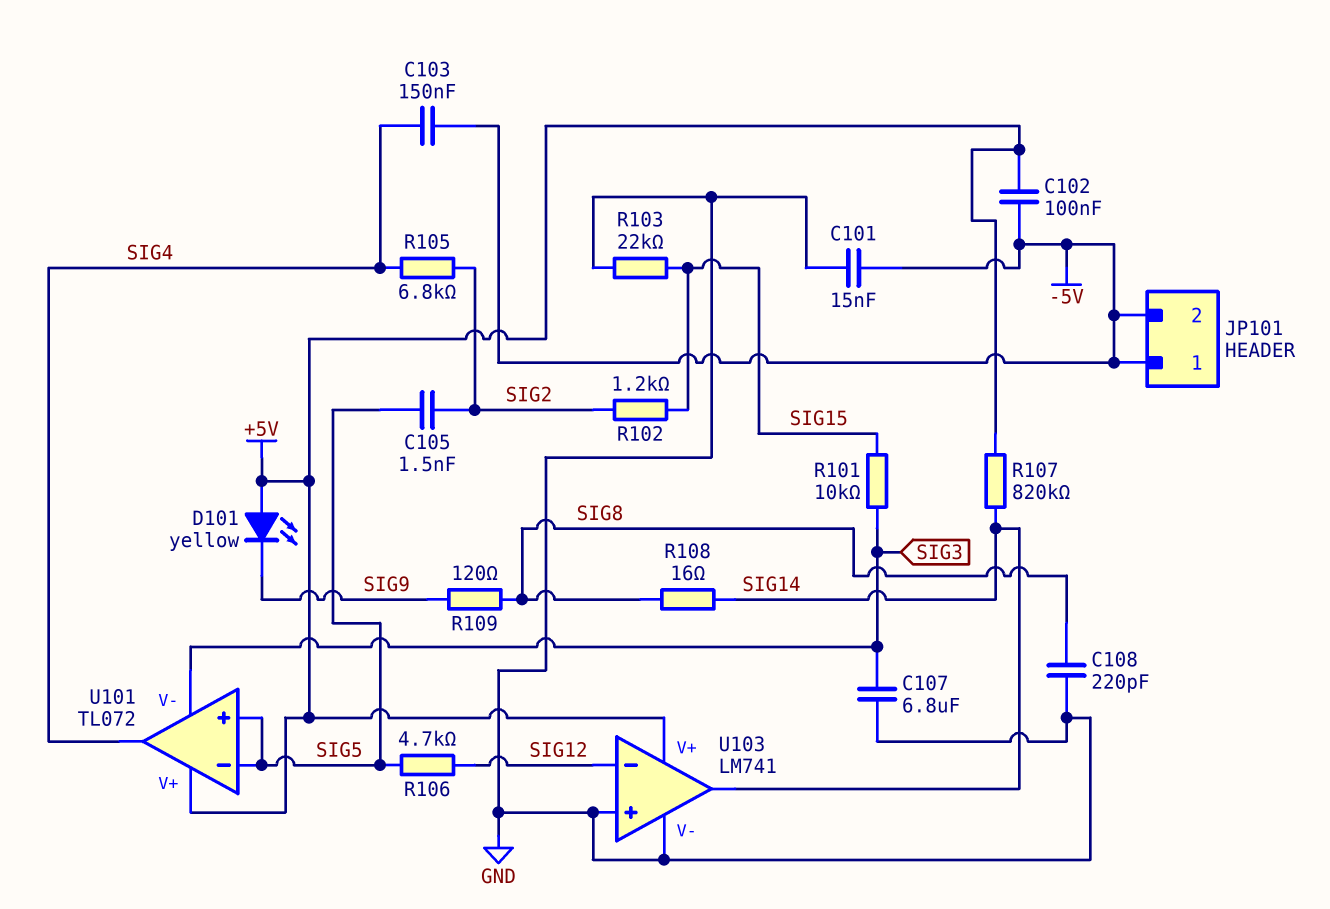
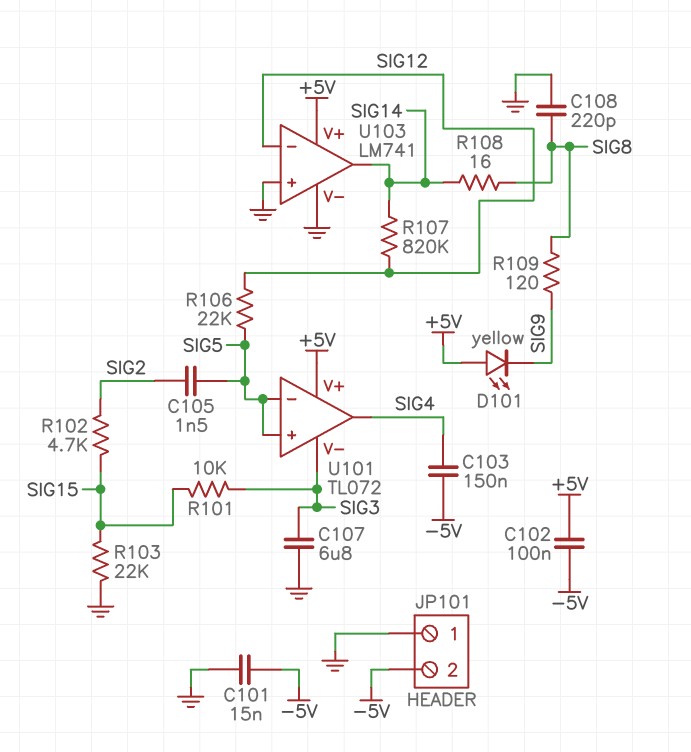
JP101 pin 1: -5V -> GND
R102: 1.2k (SIG2, SIG15) -> 4.7k (SIG2, SIG15)
R105: 6.8k (SIG2, SIG4) -> none
R106: 4.7k (SIG5, SIG12) -> 22k (SIG5, SIG12)
R107: 820k (+5V, SIG14) -> 820k (SIG12, SIG14)

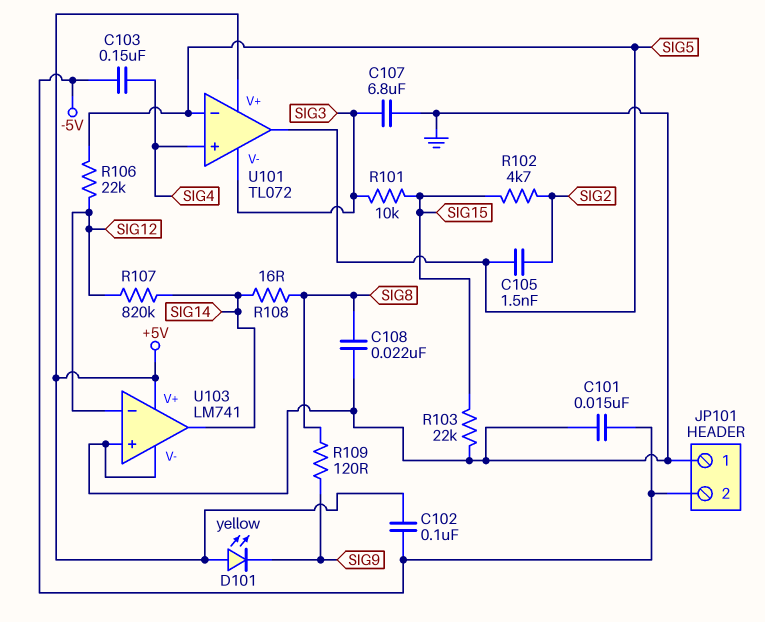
C108: 220pF (GND, SIG8) -> 22nF (GND, SIG8)
U101 pin in+: SIG5 -> SIG4
U101 pin out: SIG4 -> SIG5

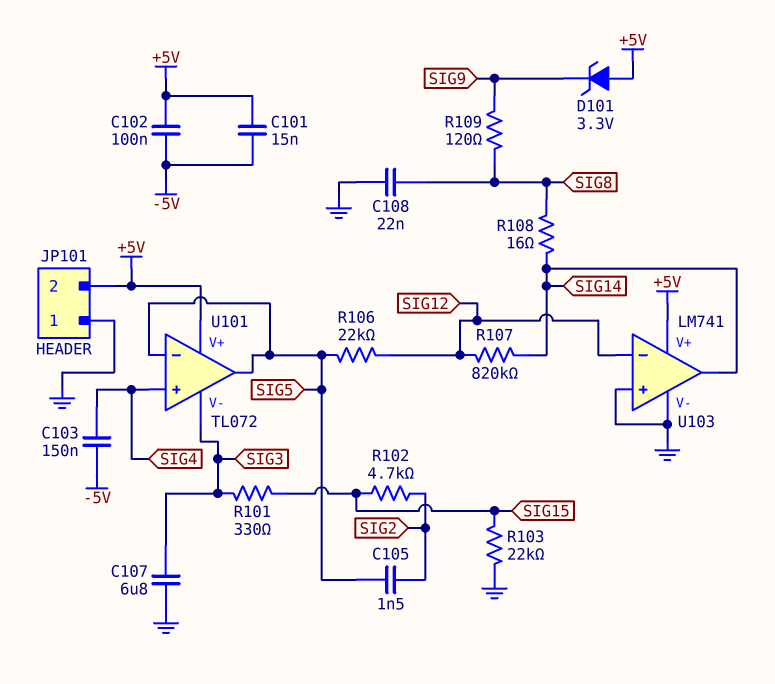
C101: 15nF (-5V, GND) -> 15nF (+5V, -5V)
D101: LED yellow (A +5V, K SIG9) -> zener 3.3V (A +5V, K SIG9)
JP101 pin 2: -5V -> +5V
R101: 10k (SIG3, SIG15) -> 330 (SIG3, SIG15)

